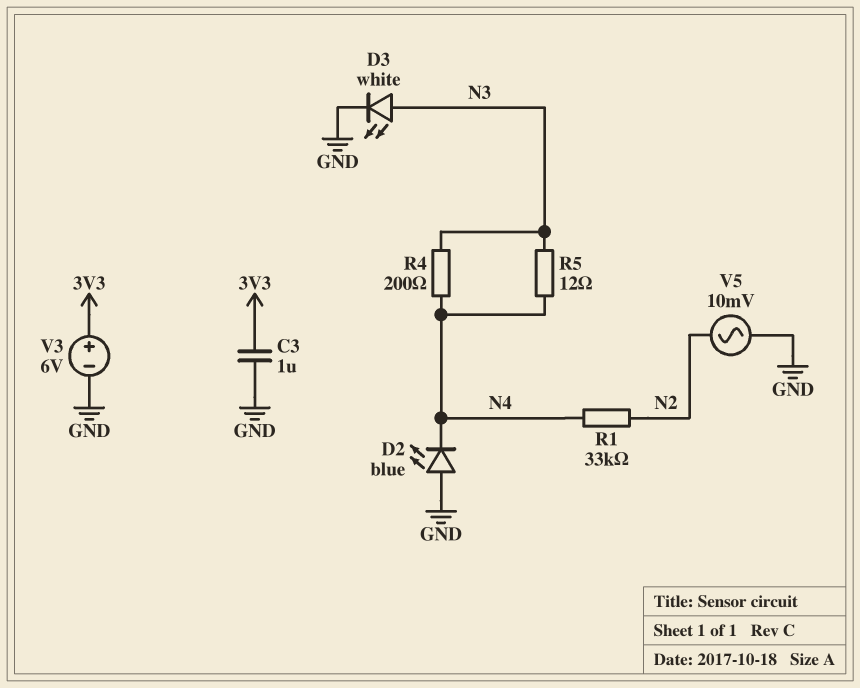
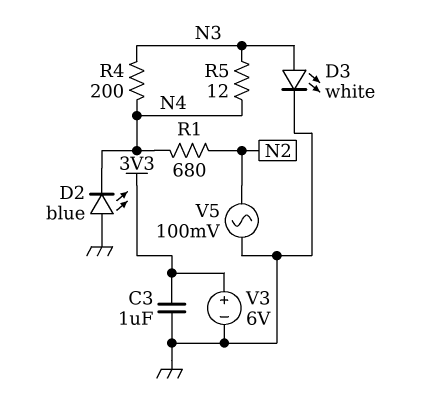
R1: 33k (N2, N4) -> 680 (N2, N4)
V5: AC 10mV (GND, N2) -> AC 100mV (GND, N2)

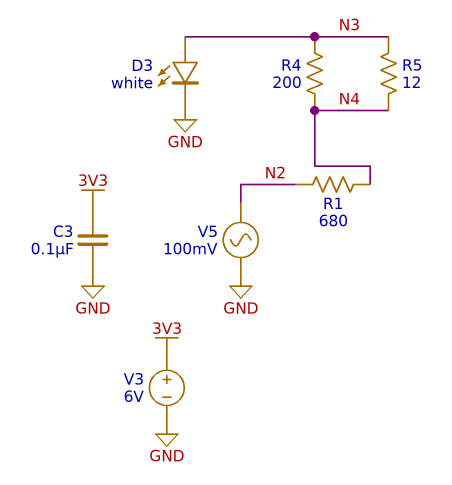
C3: 1uF (3V3, GND) -> 100nF (3V3, GND)
D2: LED blue (A GND, K N4) -> none

